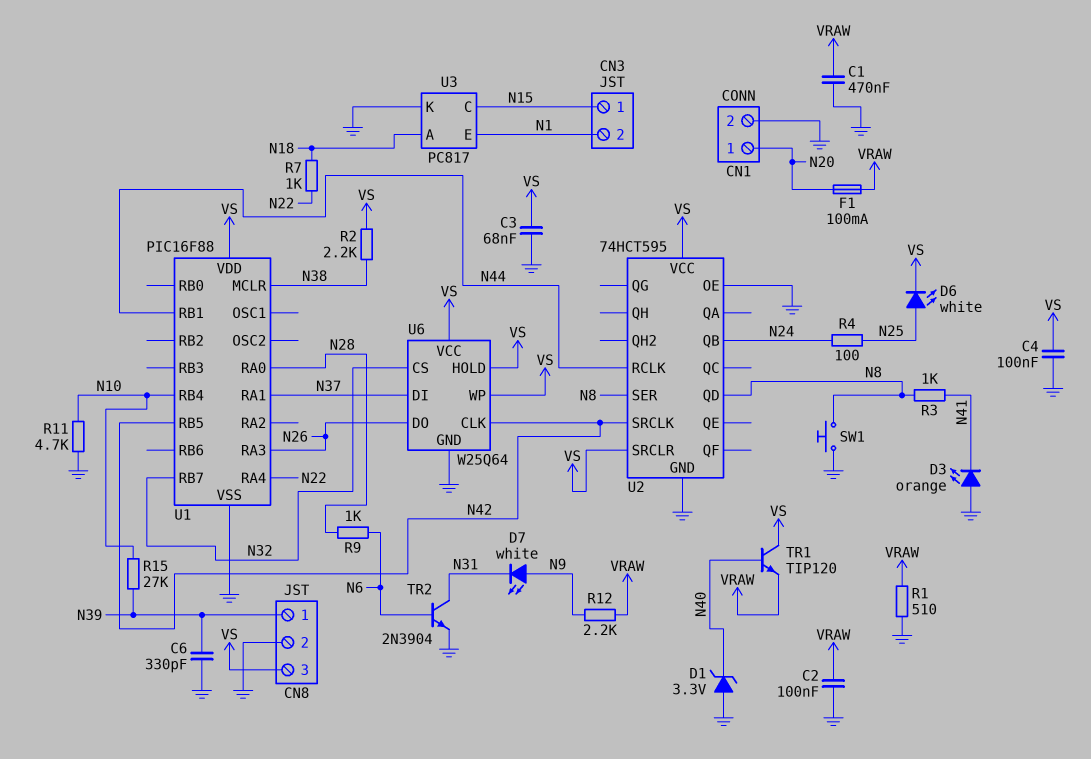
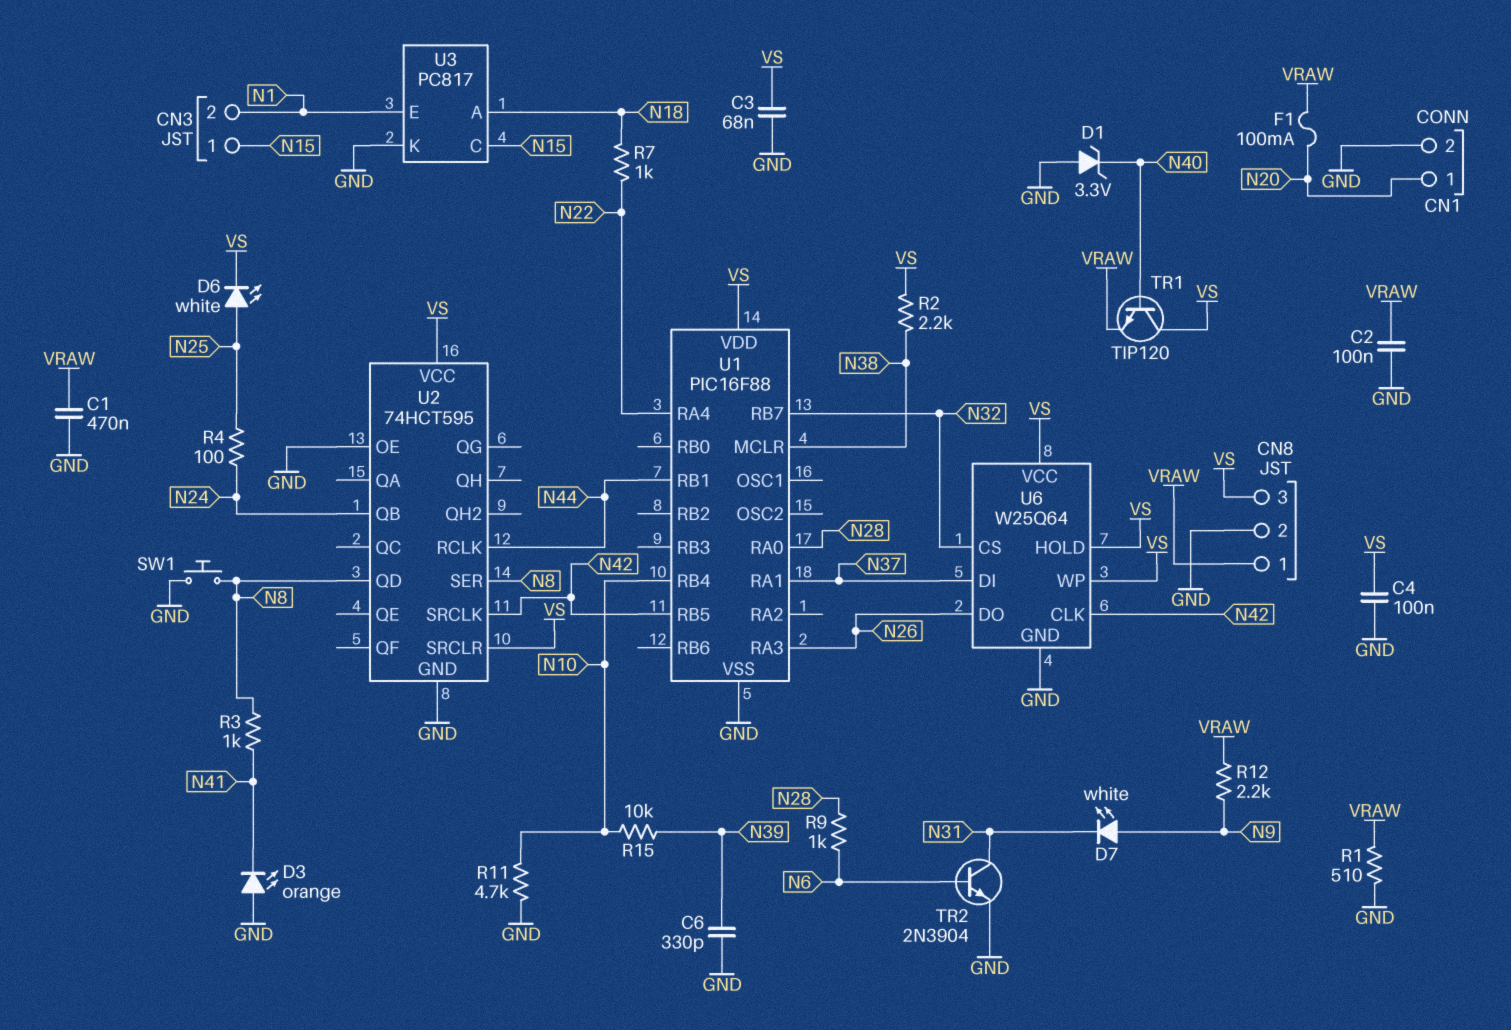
CN8 pin 1: N39 -> VRAW
R15: 27k (N10, N39) -> 10k (N10, N39)

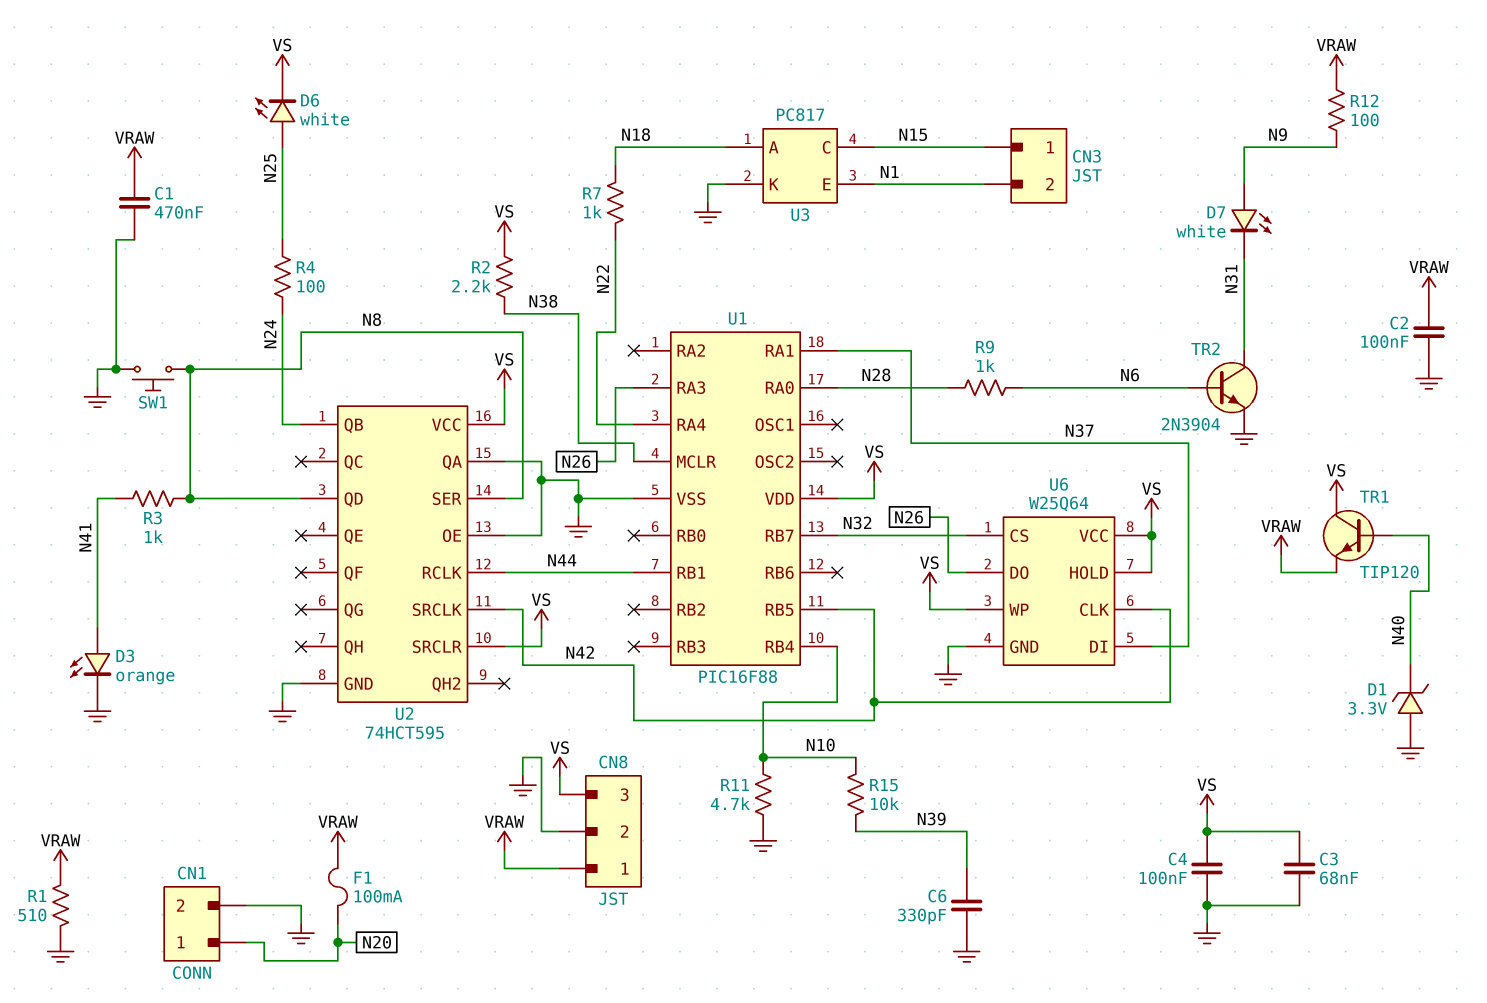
D3: LED orange (A GND, K N41) -> LED orange (A N41, K GND)
R12: 2.2k (N9, VRAW) -> 100 (N9, VRAW)
U2 pin QA: none -> GND

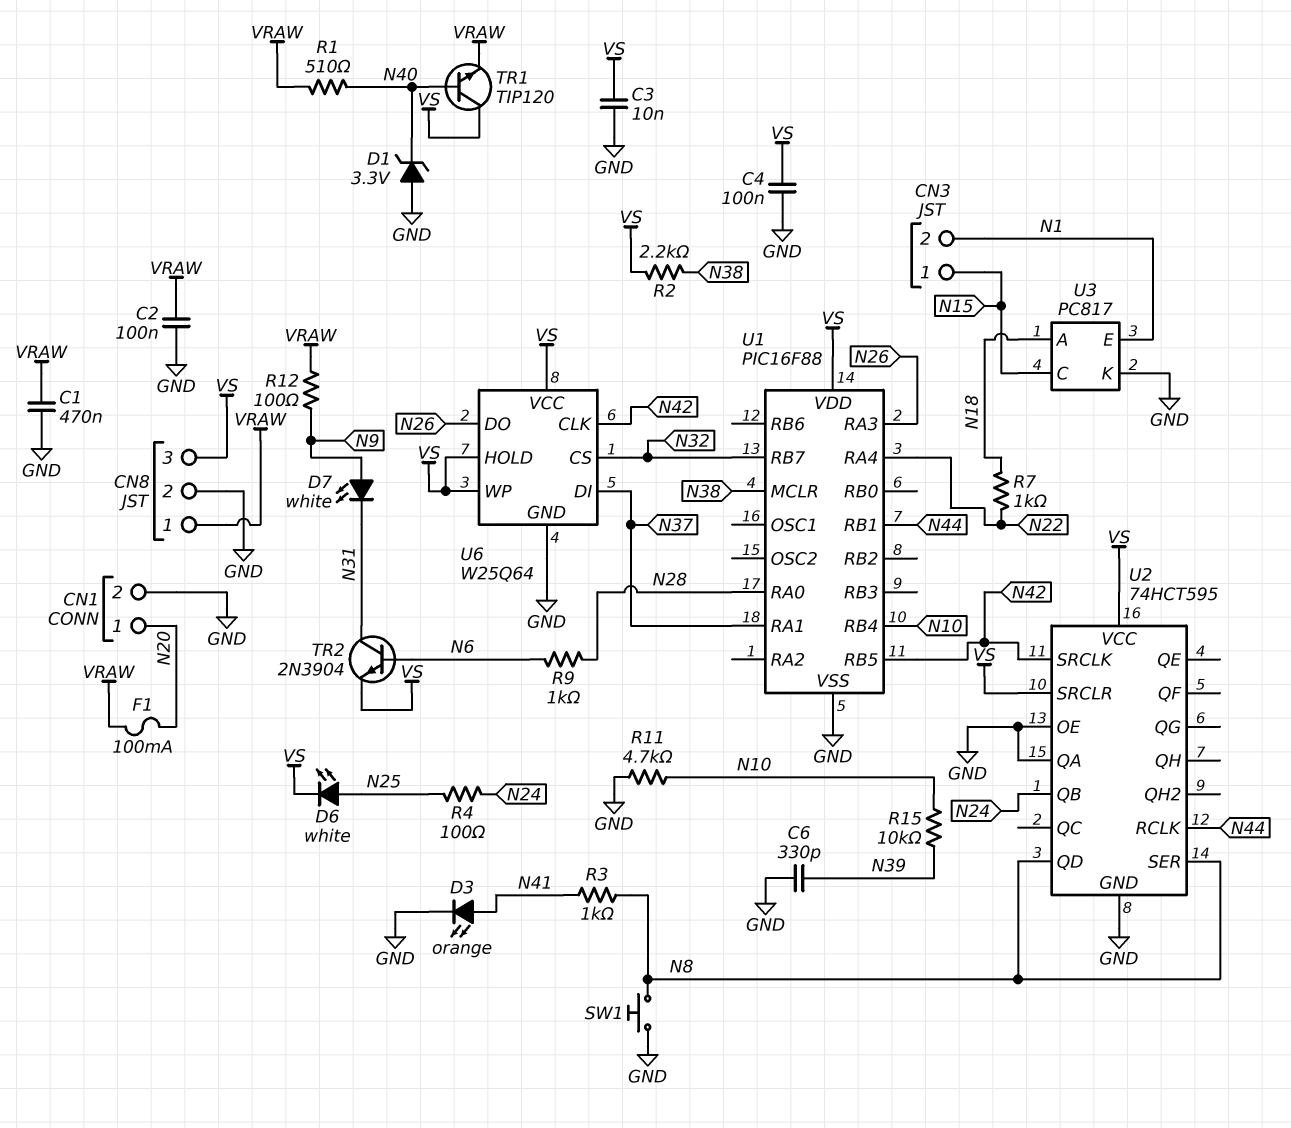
C3: 68nF (GND, VS) -> 10nF (GND, VS)
R1: 510 (GND, VRAW) -> 510 (N40, VRAW)
TR2: NPN 2N3904 (B N6, C N31, E GND) -> NPN 2N3904 (B N6, C N31, E VS)

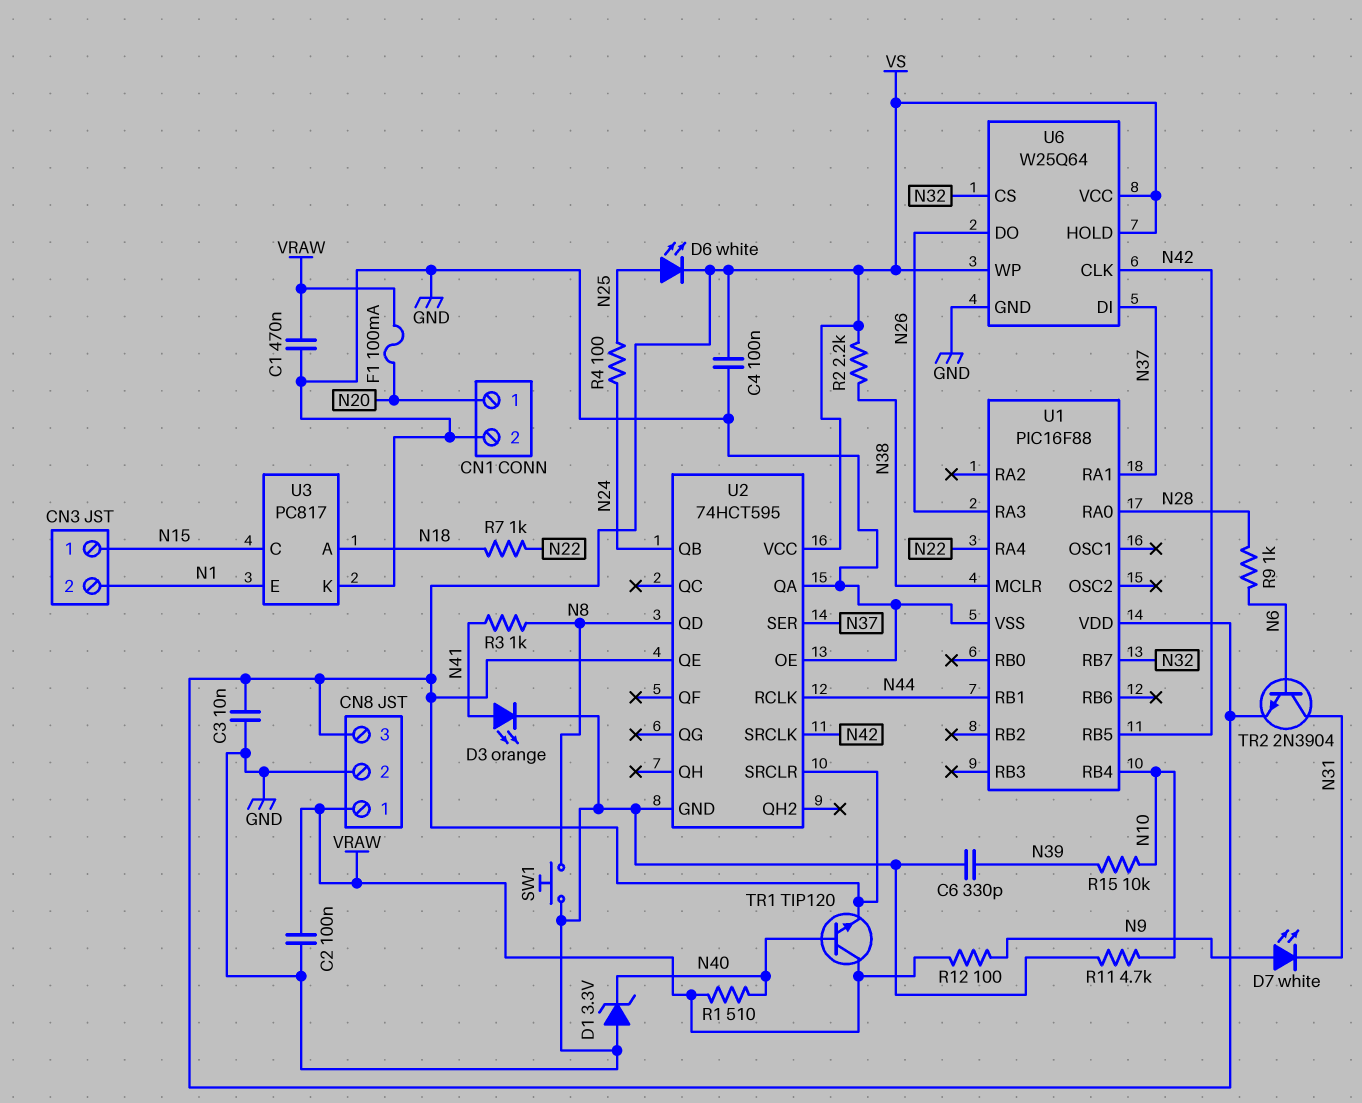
TR1: NPN TIP120 (B N40, C VS, E VRAW) -> NPN TIP120 (B N40, C VRAW, E VS)
U2 pin QE: none -> VS
U2 pin SER: N8 -> N37

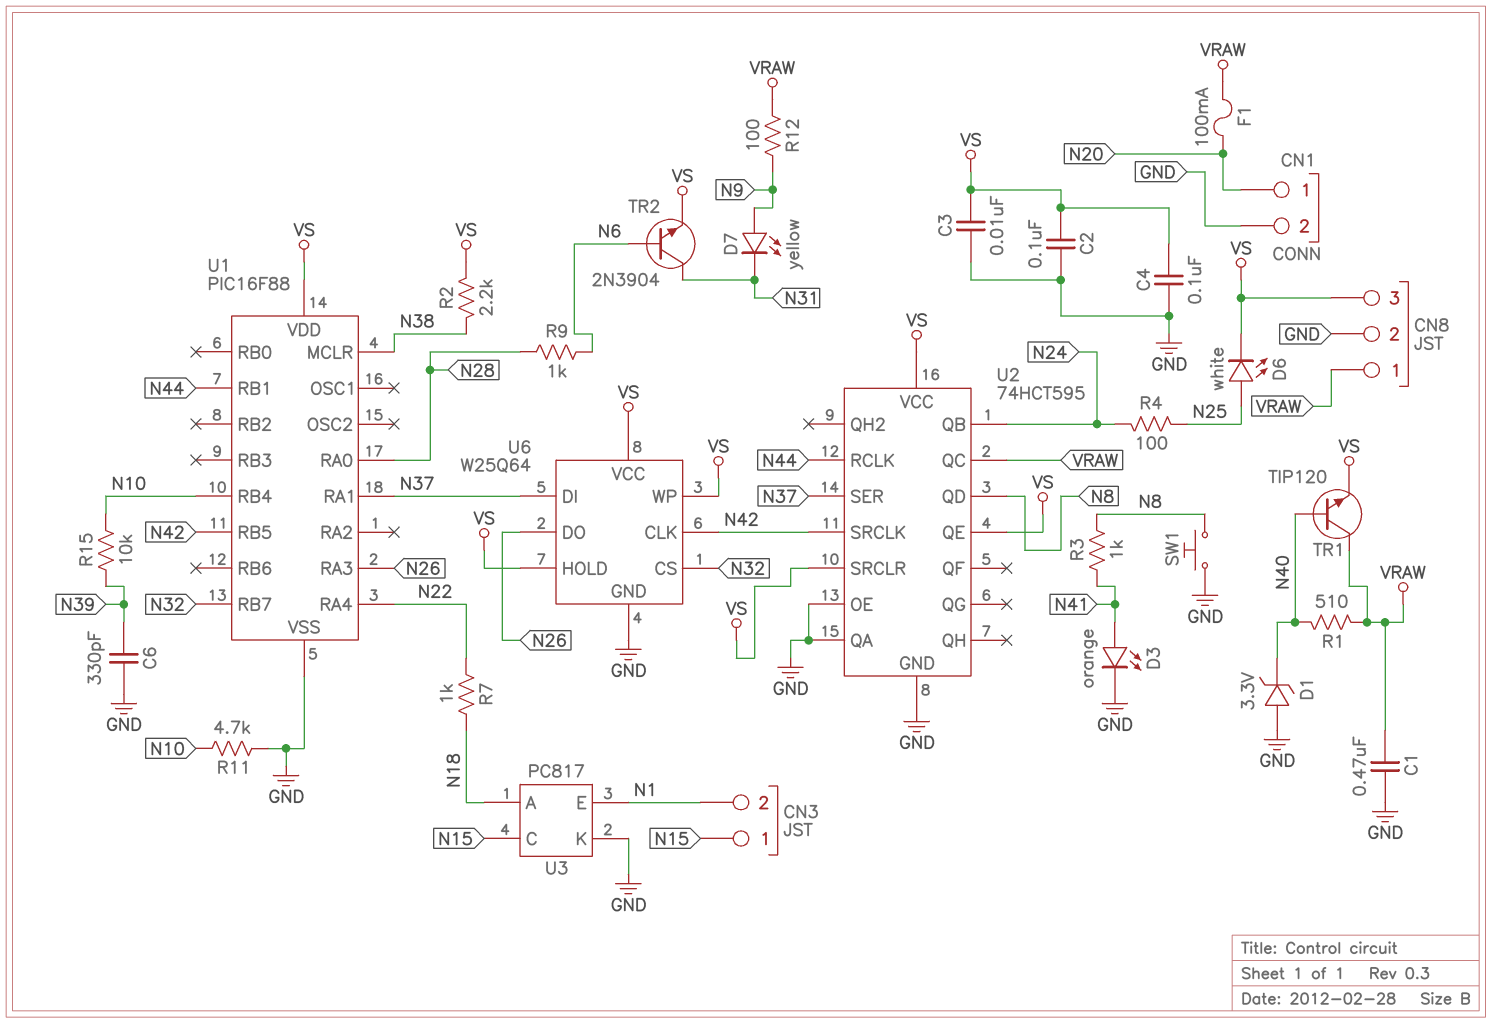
C2: 100nF (GND, VRAW) -> 100nF (GND, VS)
D7: LED white (A N9, K N31) -> LED yellow (A N9, K N31)
U2 pin QC: none -> VRAW

